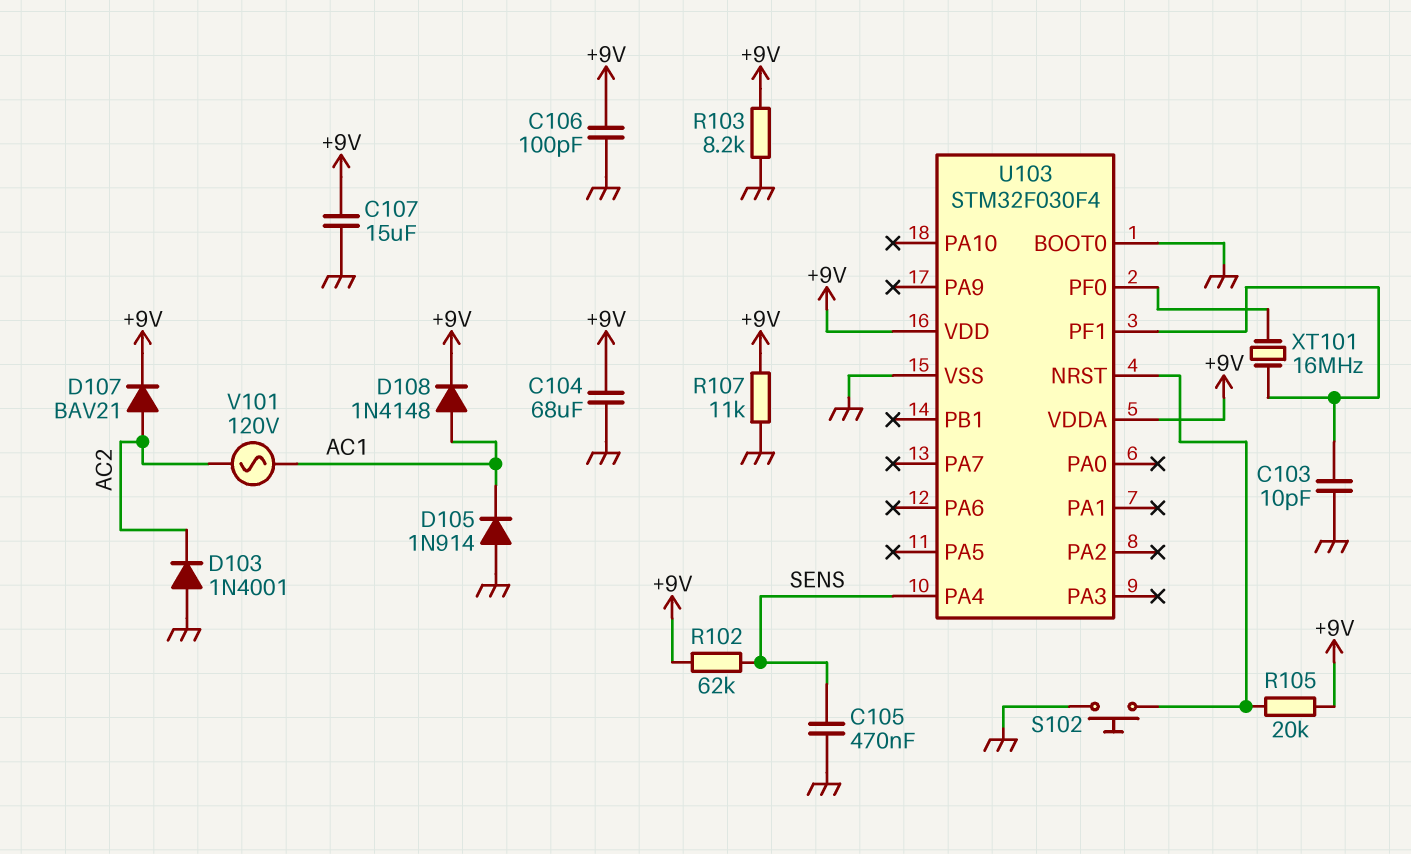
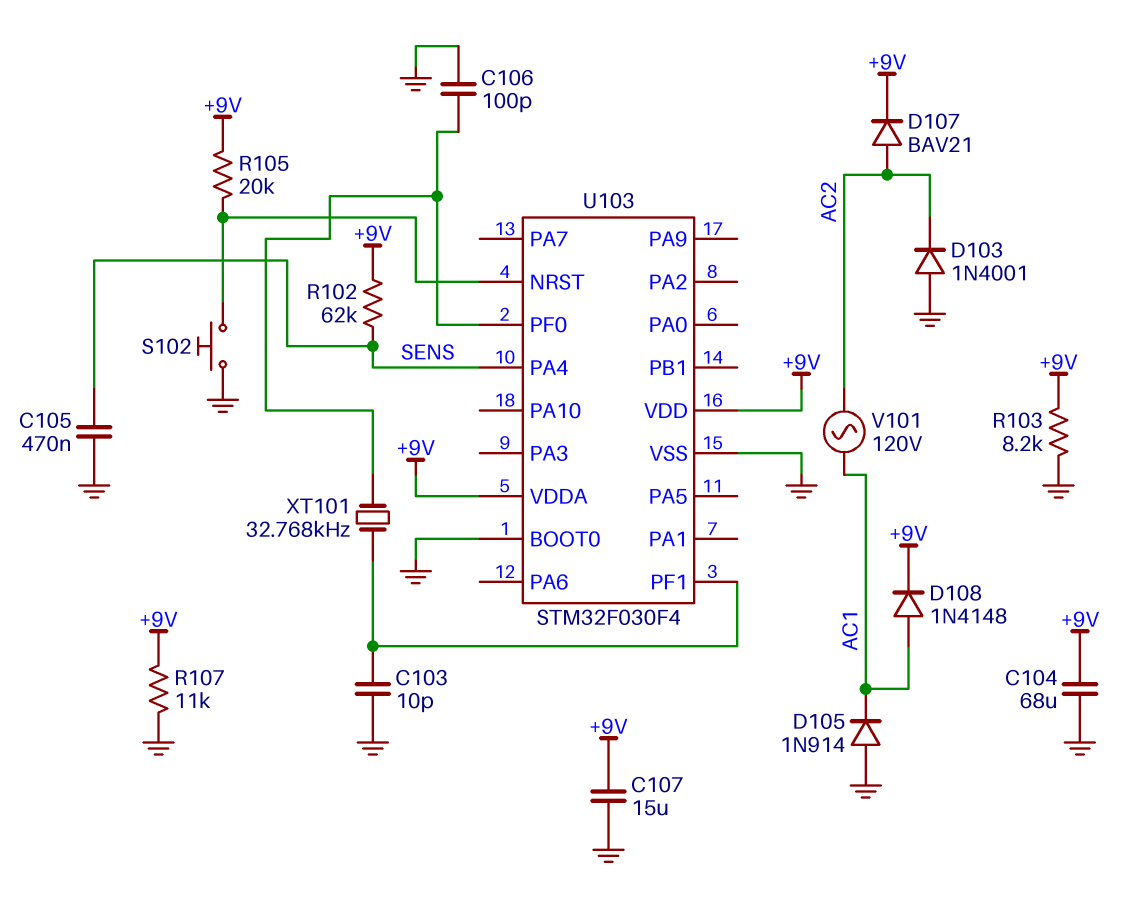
C106: 100pF (+9V, GND) -> 100pF (GND, U103/PF0)
XT101: 16MHz (U103/PF0, U103/PF1) -> 32.768kHz (U103/PF0, U103/PF1)

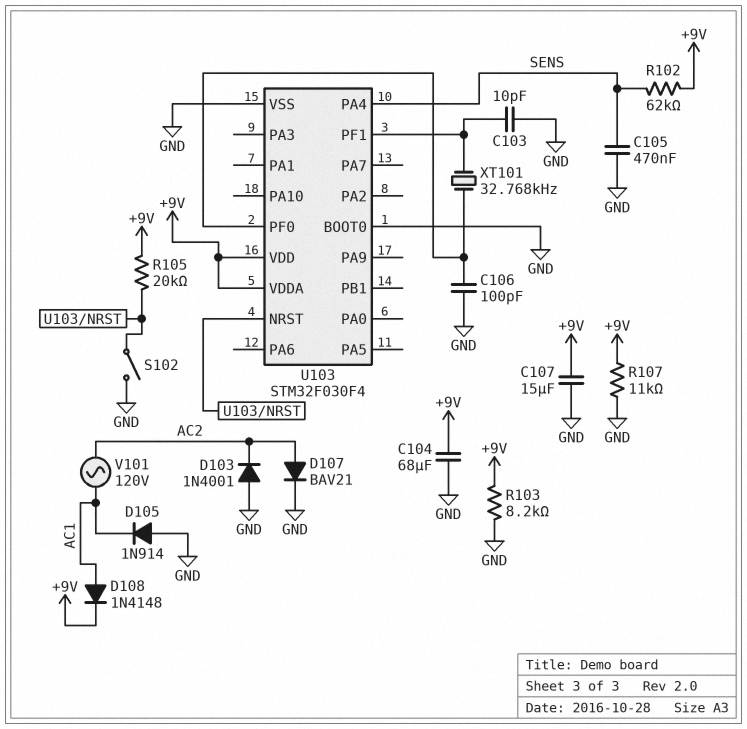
D107: diode BAV21 (A AC2, K +9V) -> diode BAV21 (A AC2, K GND)
S102: button (GND, U103/NRST) -> switch (GND, U103/NRST)

